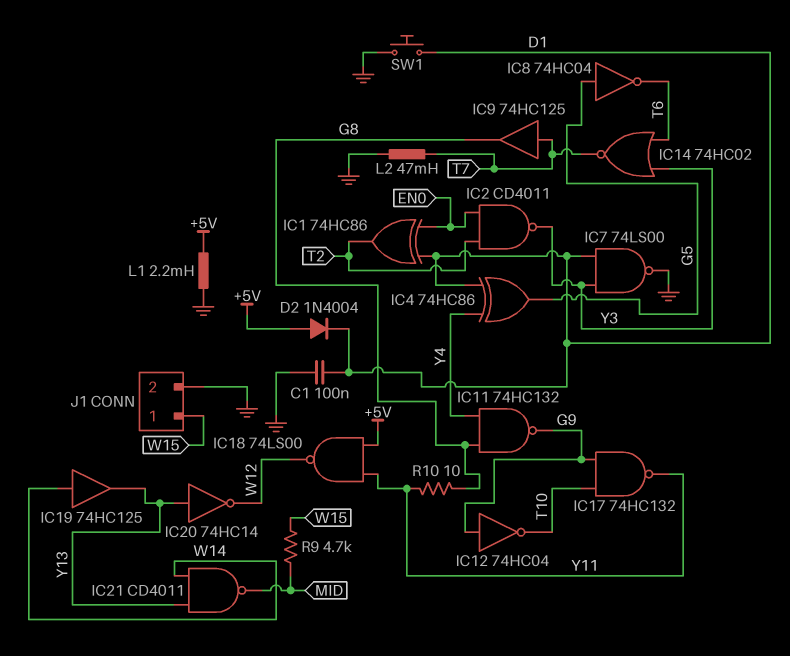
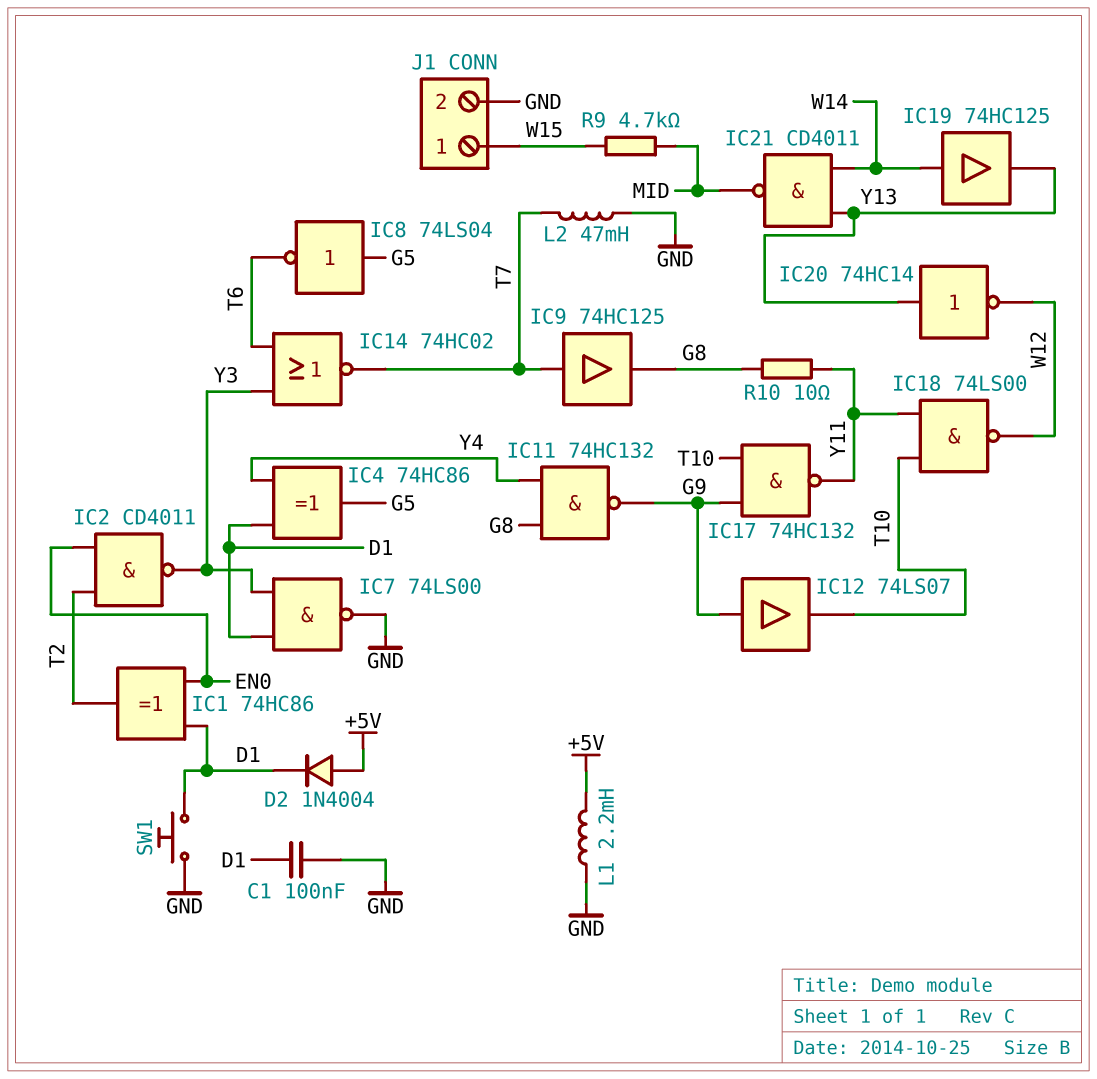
IC8: NOT 74HC04 (in G5, out T6) -> NOT 74LS04 (in G5, out T6)
IC12: NOT 74HC04 (in G9, out T10) -> buffer 74LS07 (in G9, out T10)
IC18: NAND 74LS00 (in +5V, in Y11, out W12) -> NAND 74LS00 (in T10, in Y11, out W12)

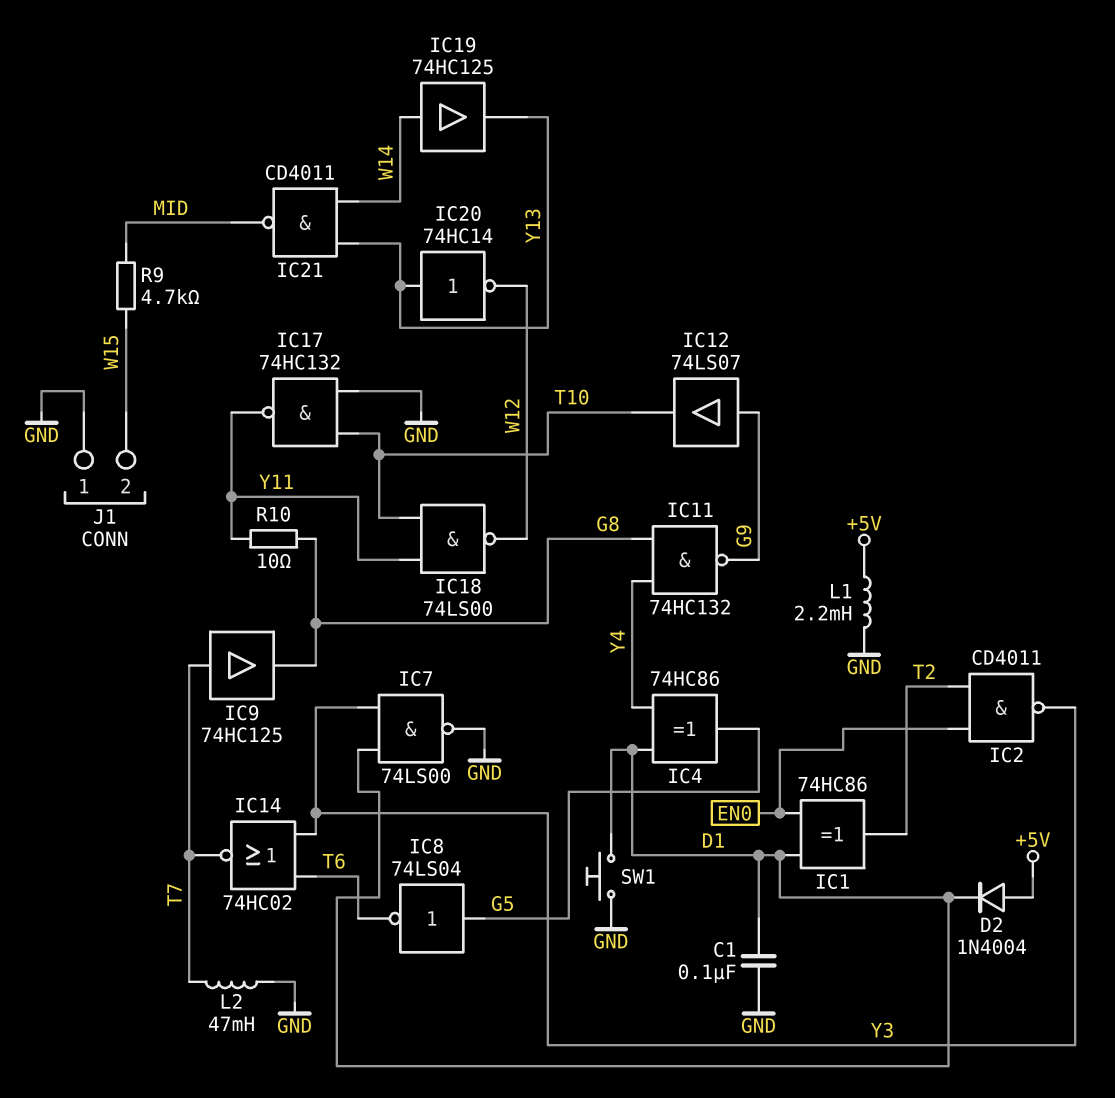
IC17: NAND 74HC132 (in G9, in T10, out Y11) -> NAND 74HC132 (in GND, in T10, out Y11)
J1 pin 1: W15 -> GND
J1 pin 2: GND -> W15

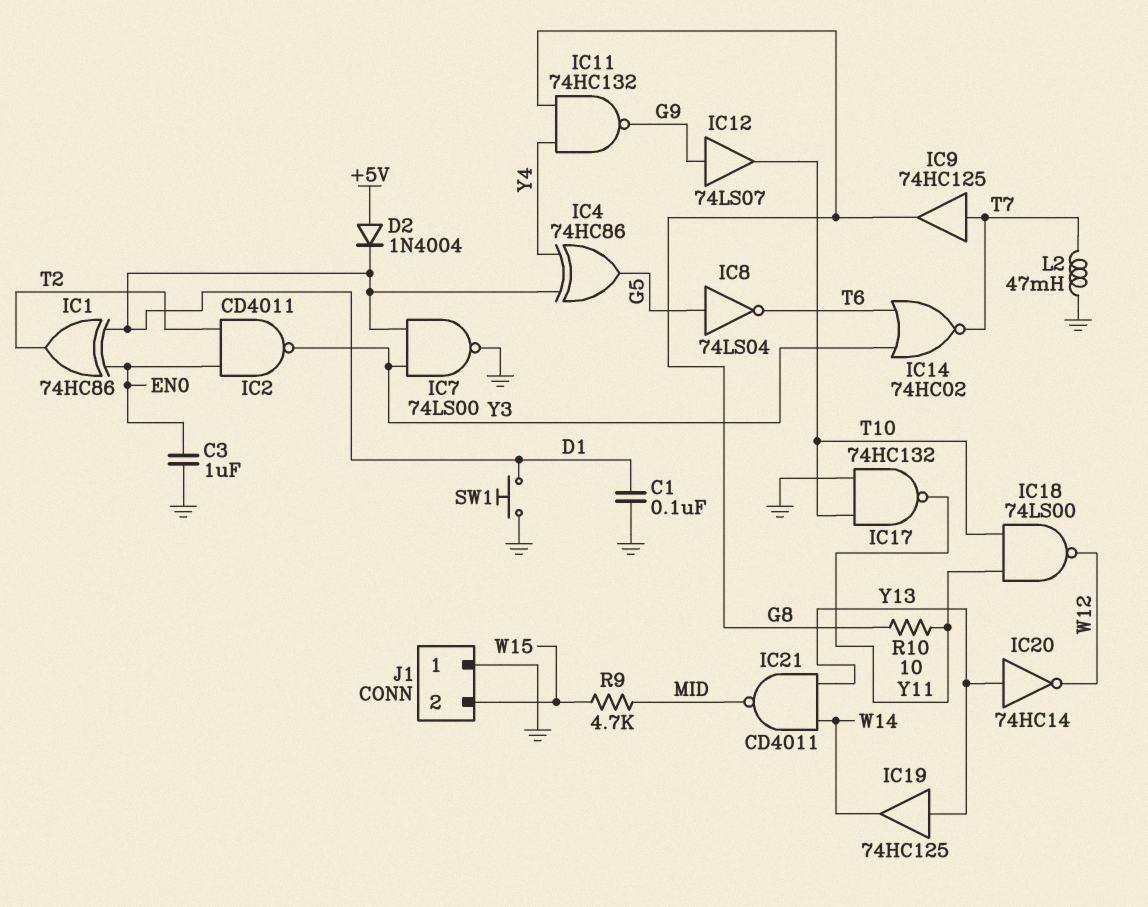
C3: none -> 1uF (EN0, GND)
IC19: buffer 74HC125 (in W14, out Y13) -> buffer 74HC125 (in Y13, out W14)
L1: 2.2mH (+5V, GND) -> none

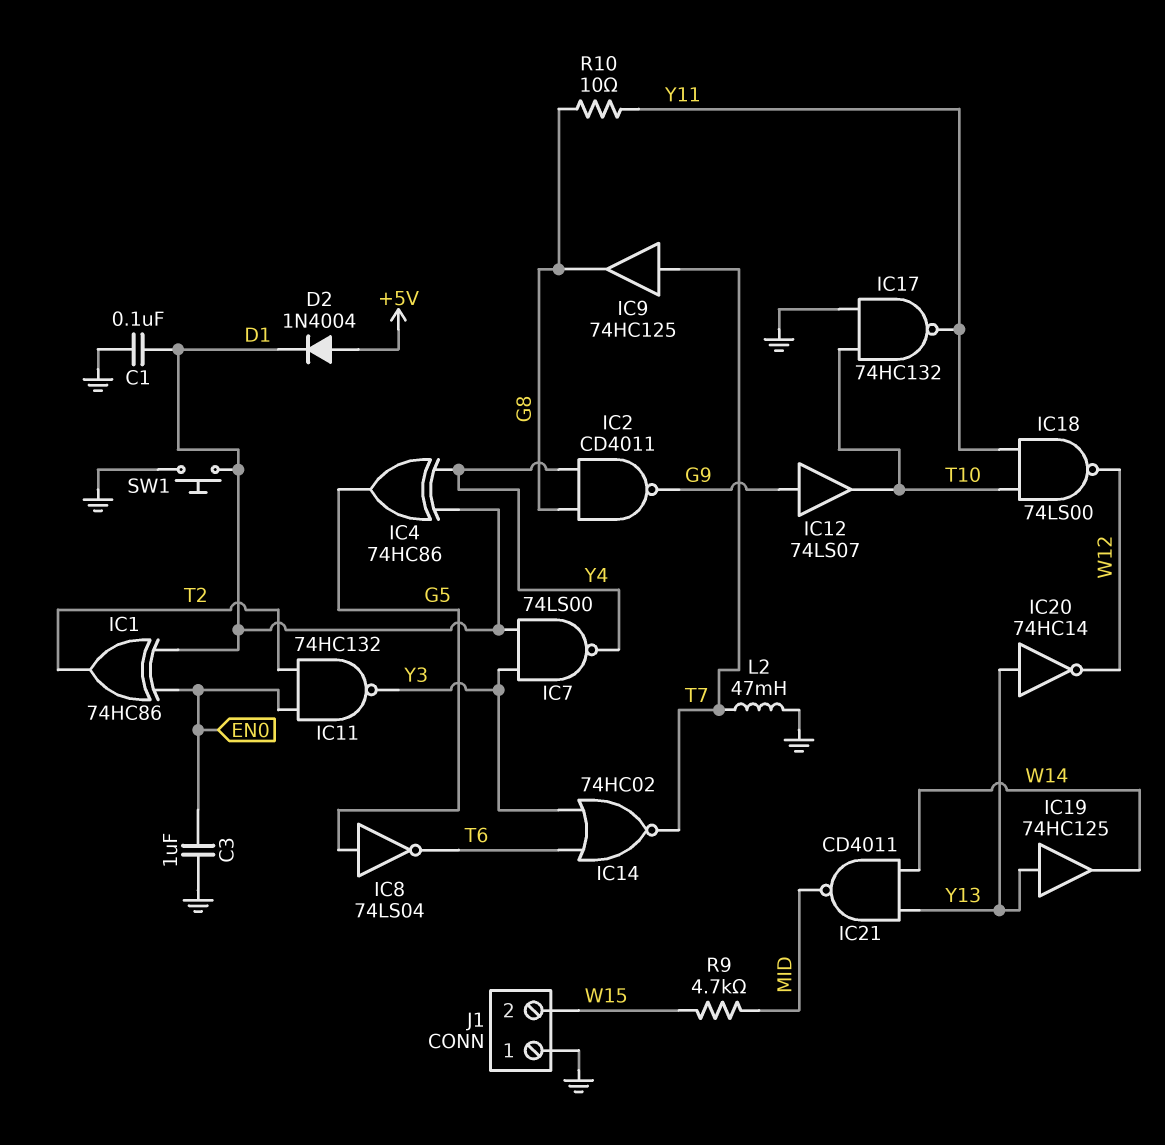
IC2: NAND CD4011 (in EN0, in T2, out Y3) -> NAND CD4011 (in G8, in Y4, out G9)
IC7: NAND 74LS00 (in D1, in Y3, out GND) -> NAND 74LS00 (in D1, in Y3, out Y4)
IC11: NAND 74HC132 (in G8, in Y4, out G9) -> NAND 74HC132 (in EN0, in T2, out Y3)

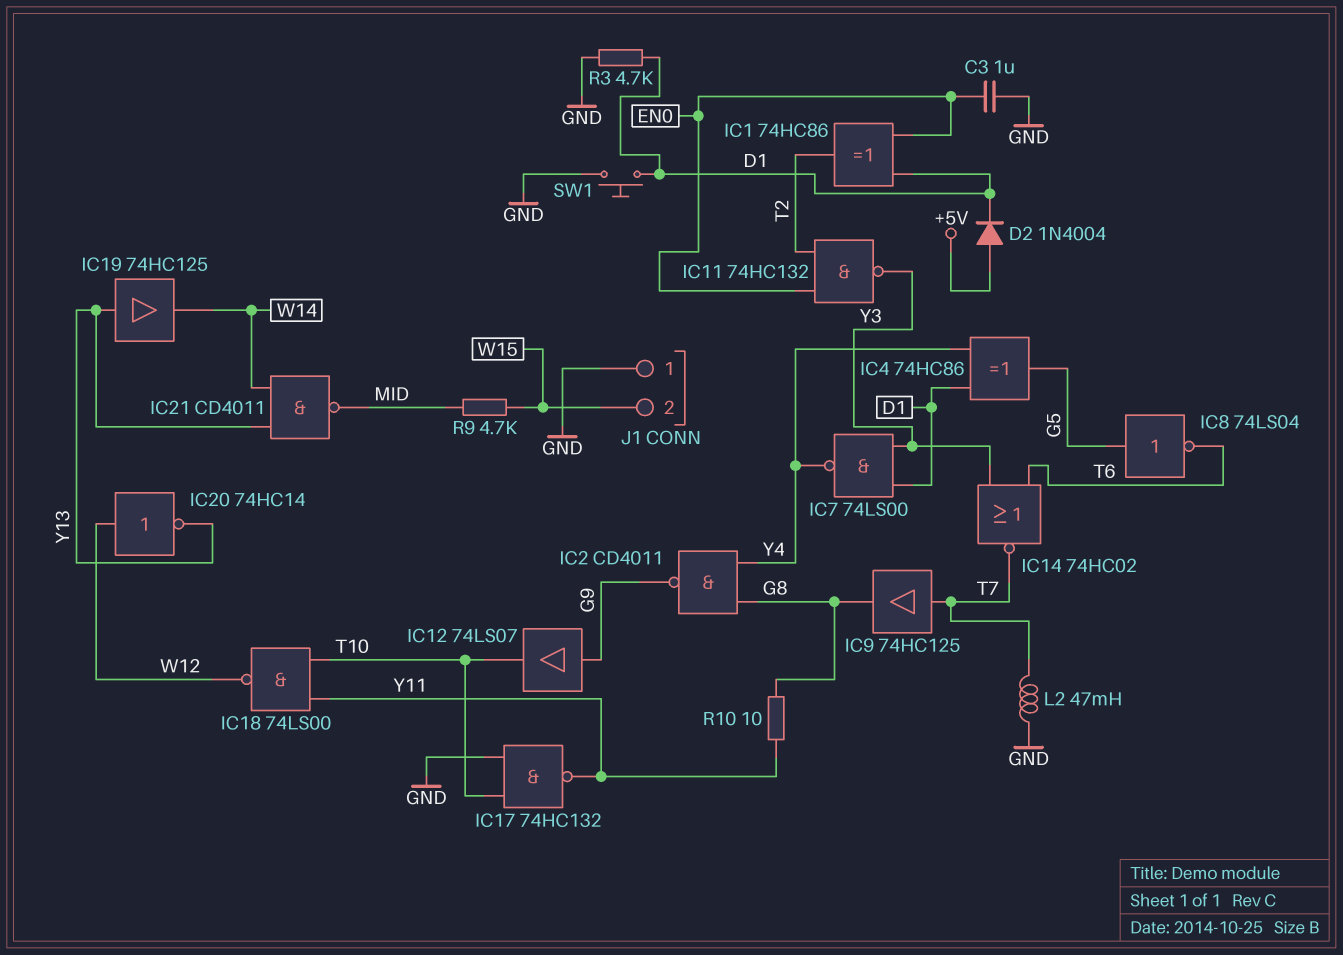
C1: 100nF (D1, GND) -> none
IC20: NOT 74HC14 (in Y13, out W12) -> NOT 74HC14 (in W12, out Y13)
R3: none -> 4.7k (D1, GND)

